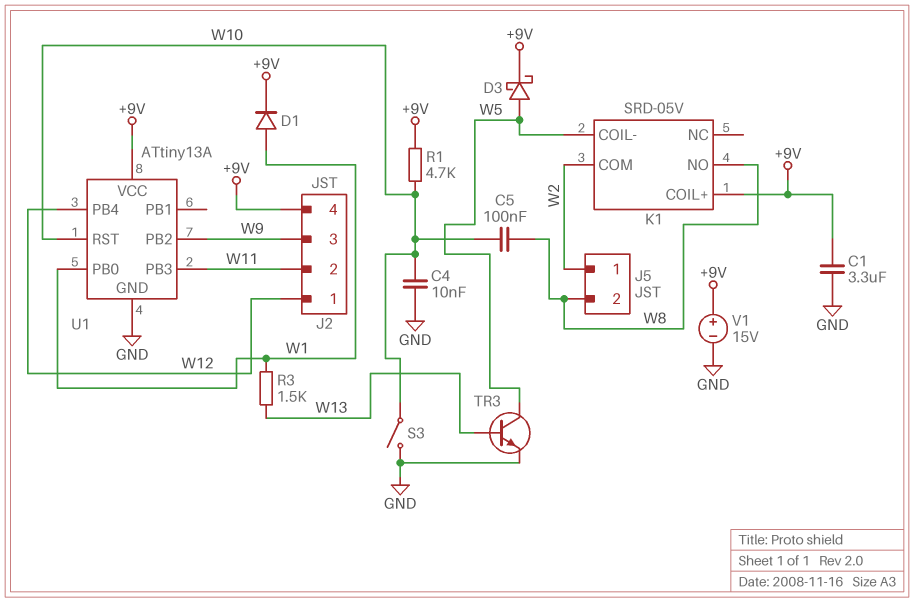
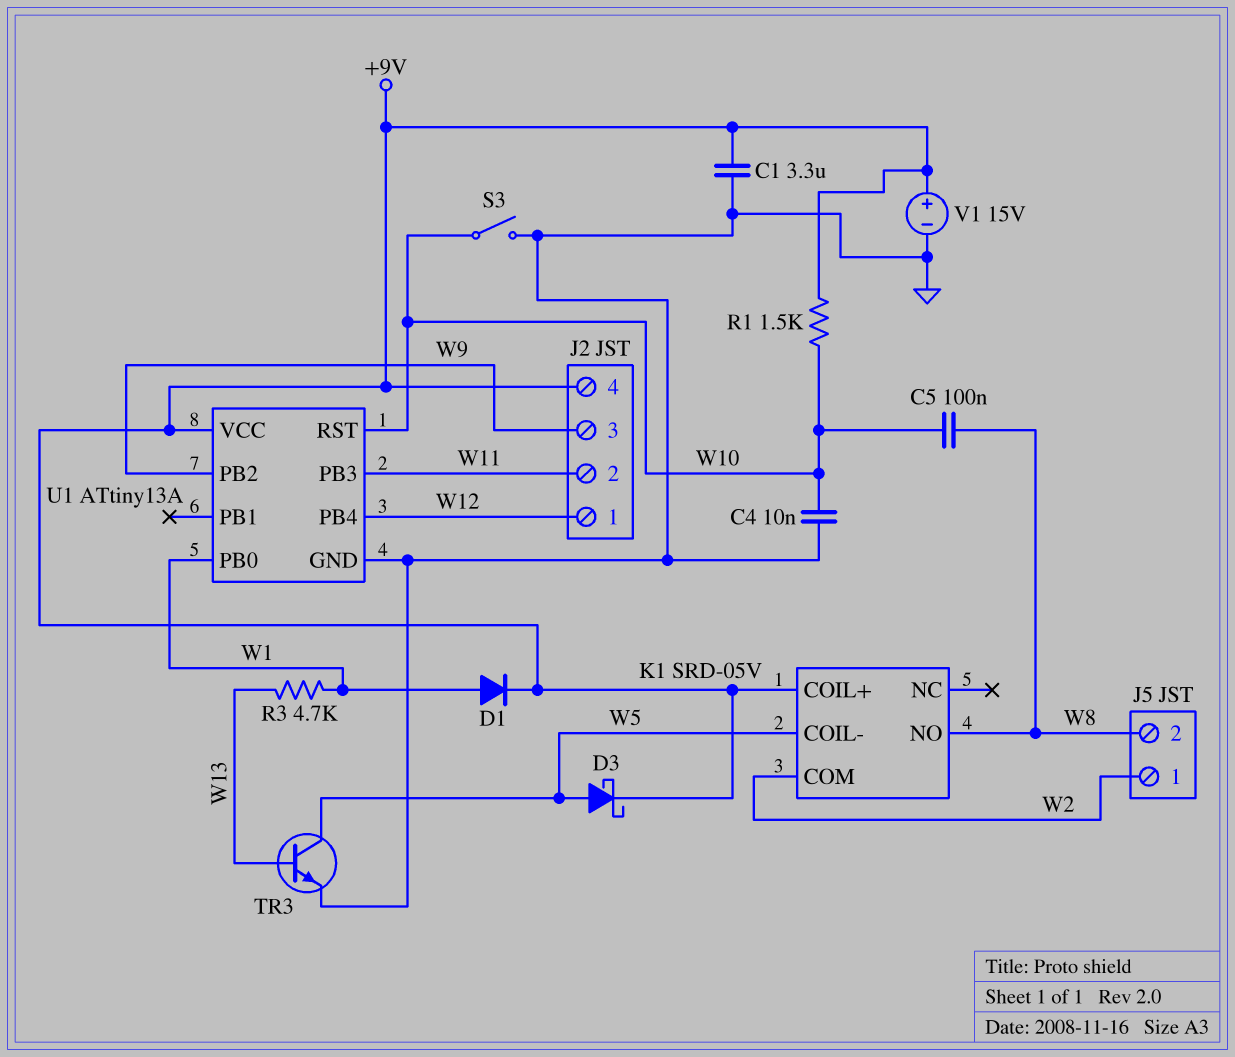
R1: 4.7k (+9V, W10) -> 1.5k (+9V, W10)
R3: 1.5k (W1, W13) -> 4.7k (W1, W13)

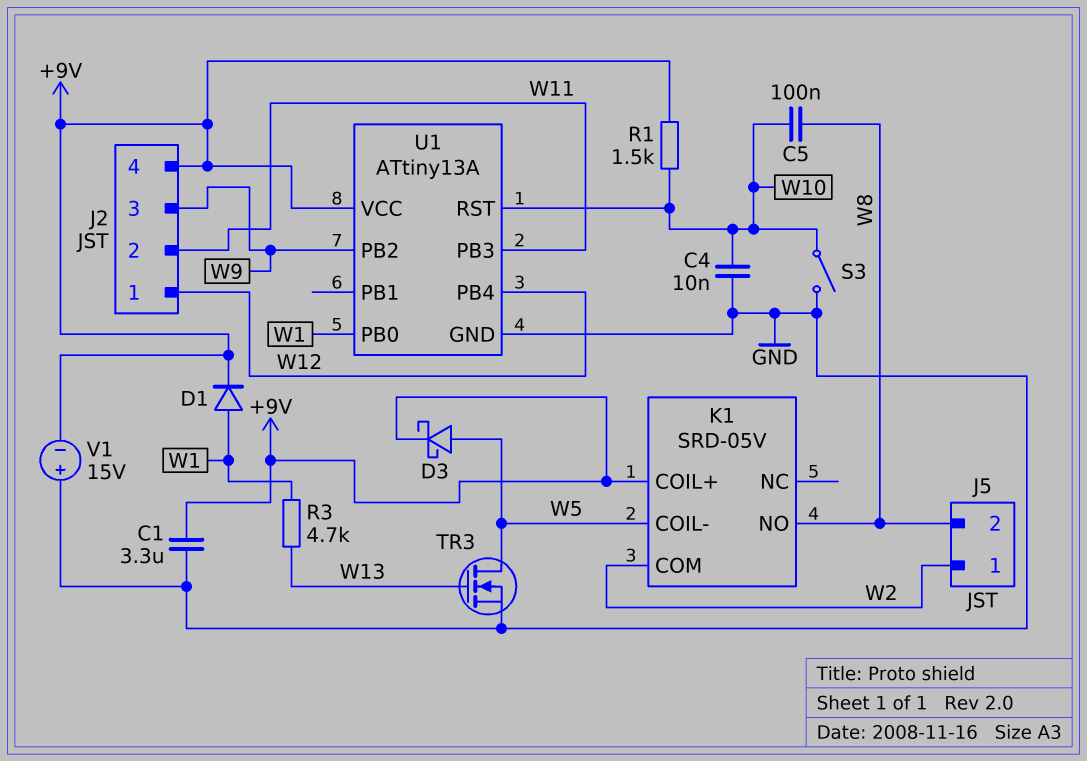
TR3: NPN (B W13, C W5, E GND) -> NMOS (G W13, D W5, S GND)
V1: 15V (plus +9V, minus GND) -> 15V (plus GND, minus +9V)

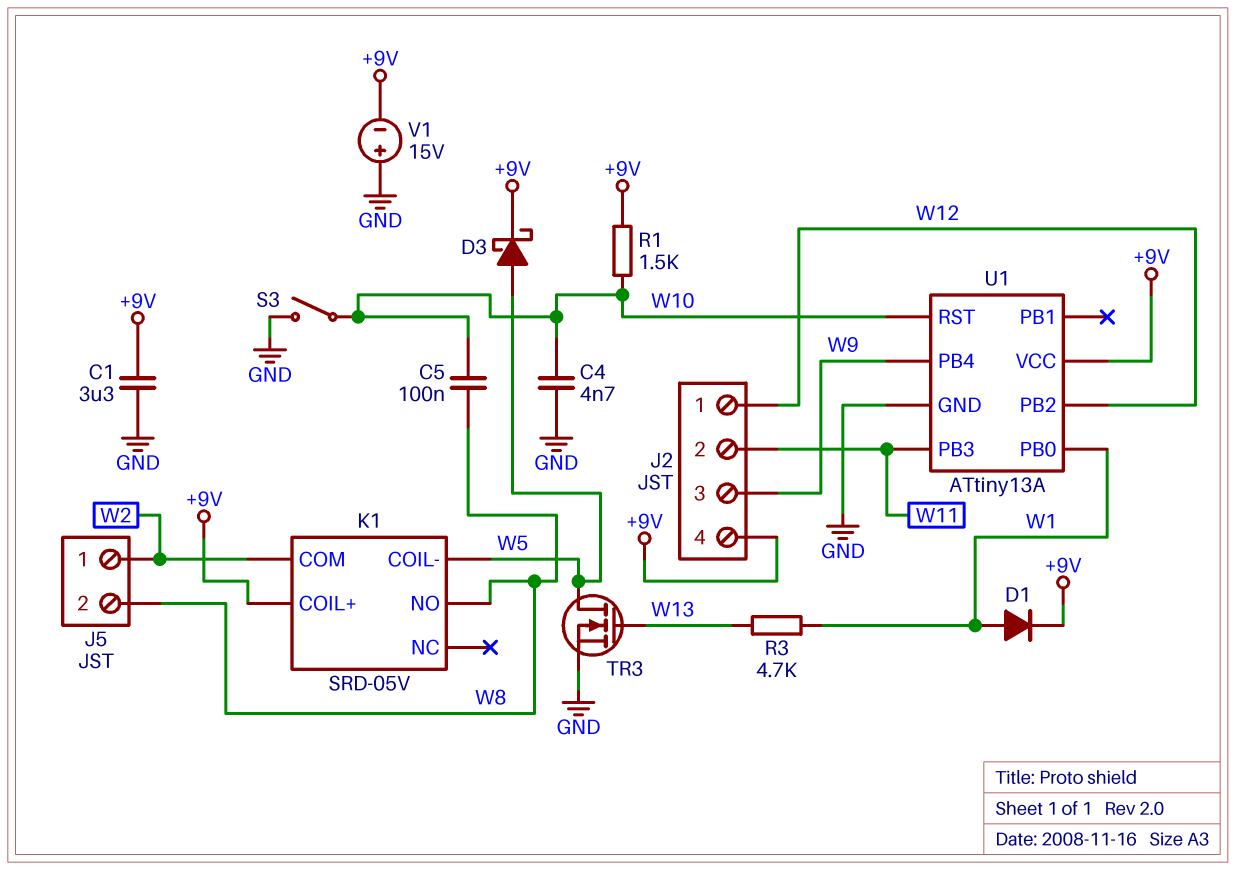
C4: 10nF (GND, W10) -> 4.7nF (GND, W10)
U1 pin PB2: W9 -> W12
U1 pin PB4: W12 -> W9

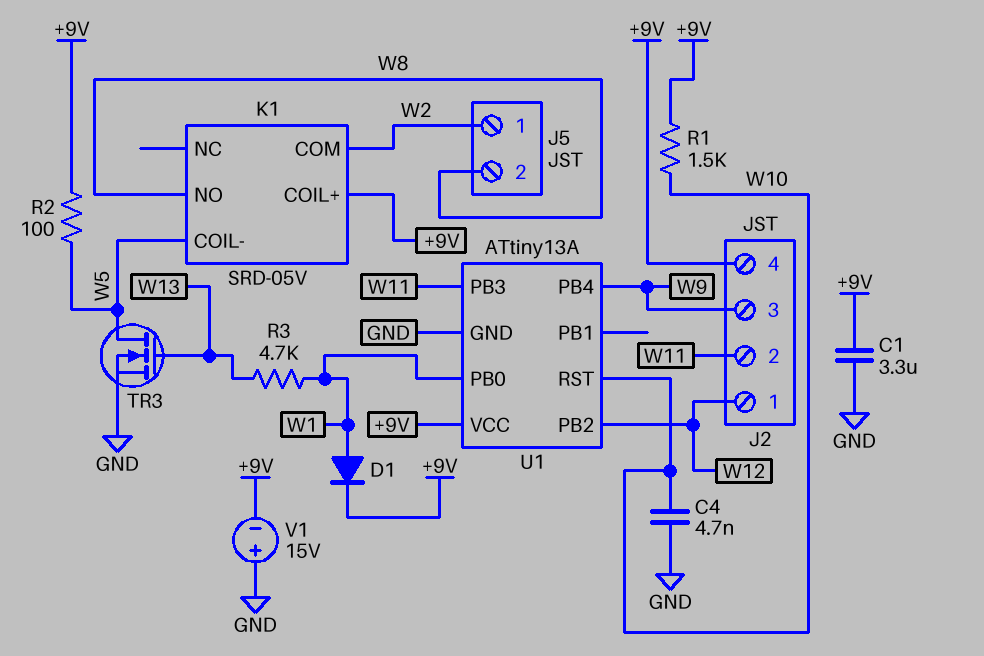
C5: 100nF (W8, W10) -> none
D3: schottky (A W5, K +9V) -> none
R2: none -> 100 (+9V, W5)
S3: switch (GND, W10) -> none

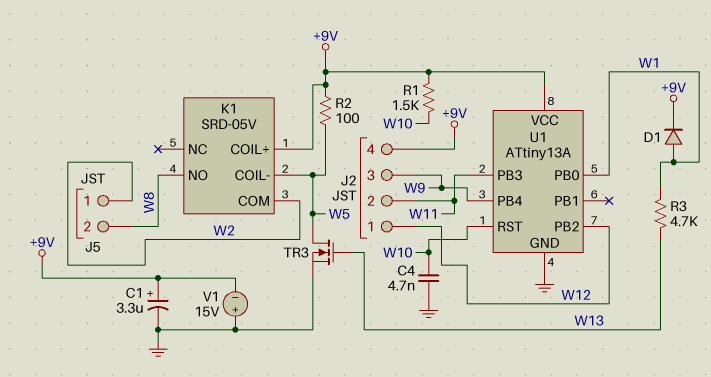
C1: 3.3uF (+9V, GND) -> 3.3uF (plus +9V, minus GND)

